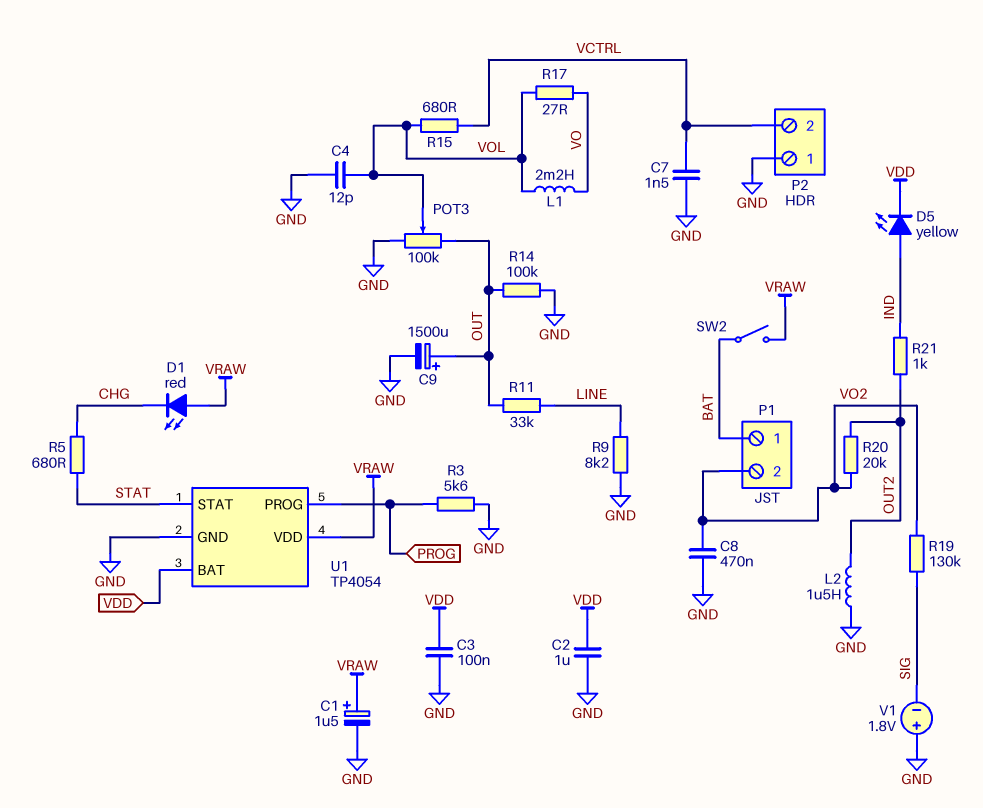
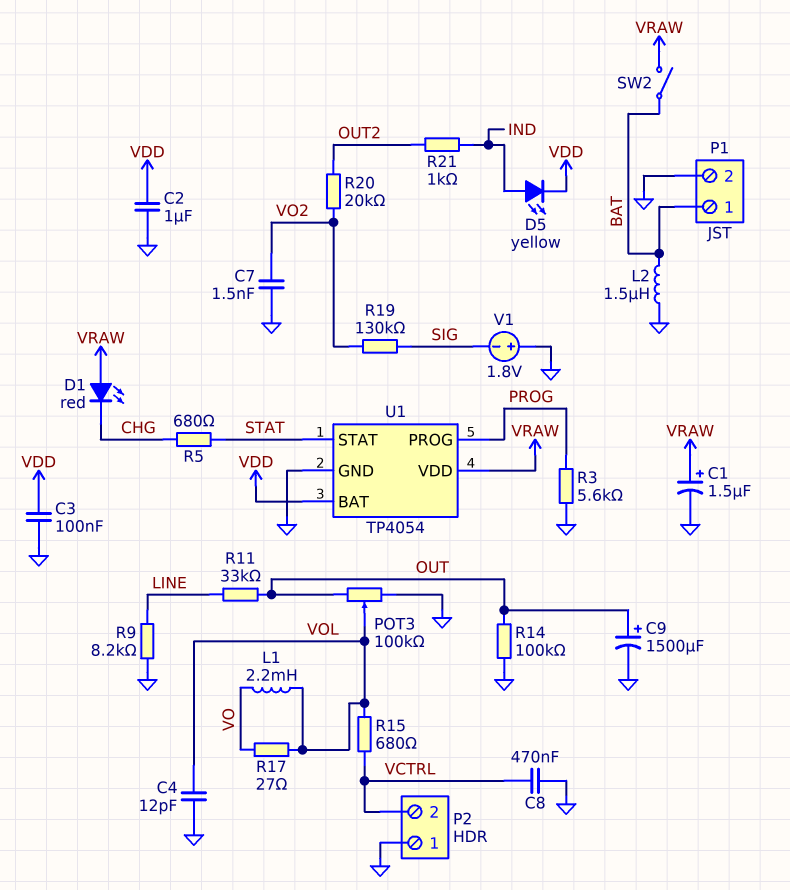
C7: 1.5nF (GND, VCTRL) -> 1.5nF (GND, VO2)
C8: 470nF (GND, VO2) -> 470nF (GND, VCTRL)
L2: 1.5uH (GND, OUT2) -> 1.5uH (BAT, GND)
P1 pin 2: VO2 -> GND

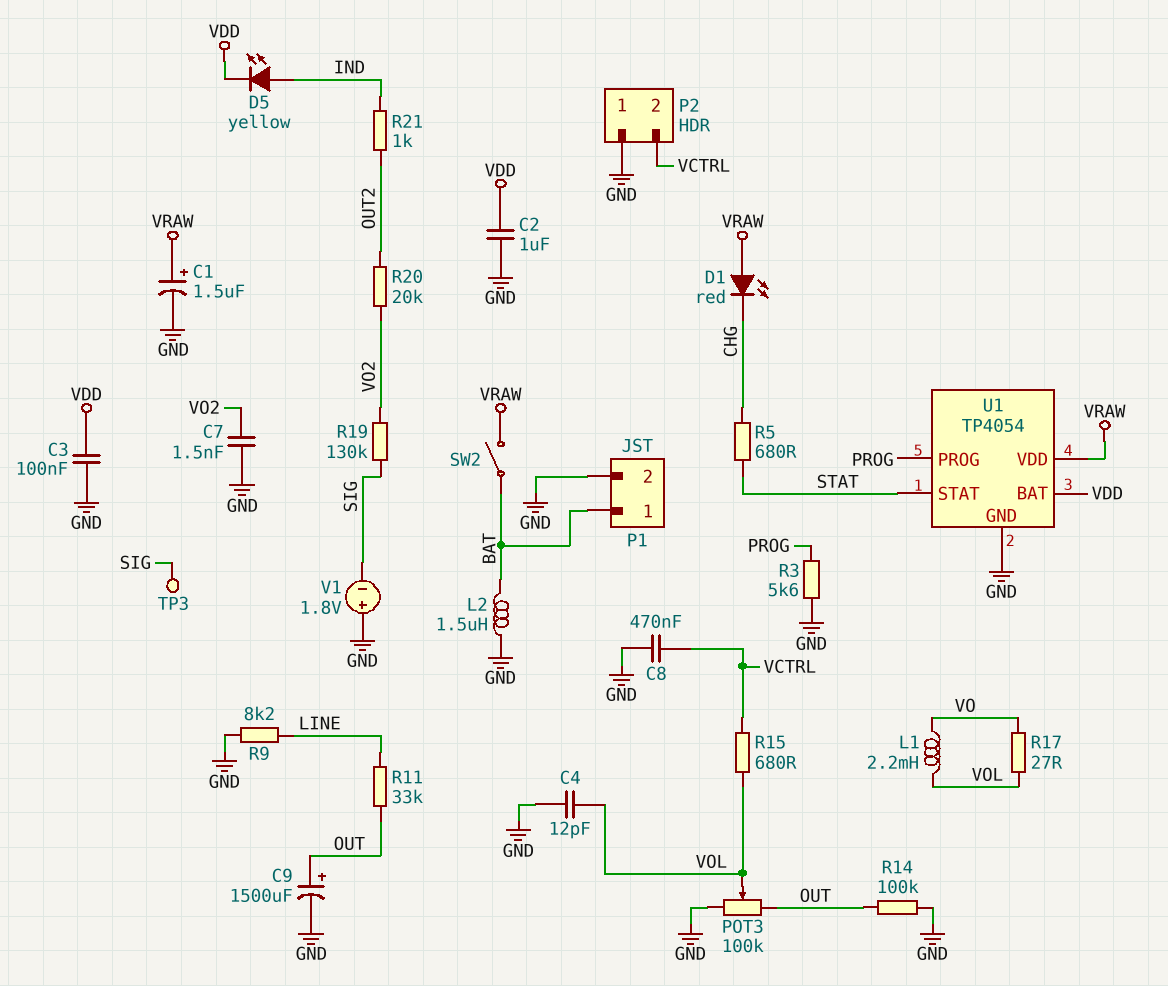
TP3: none -> test point (SIG)

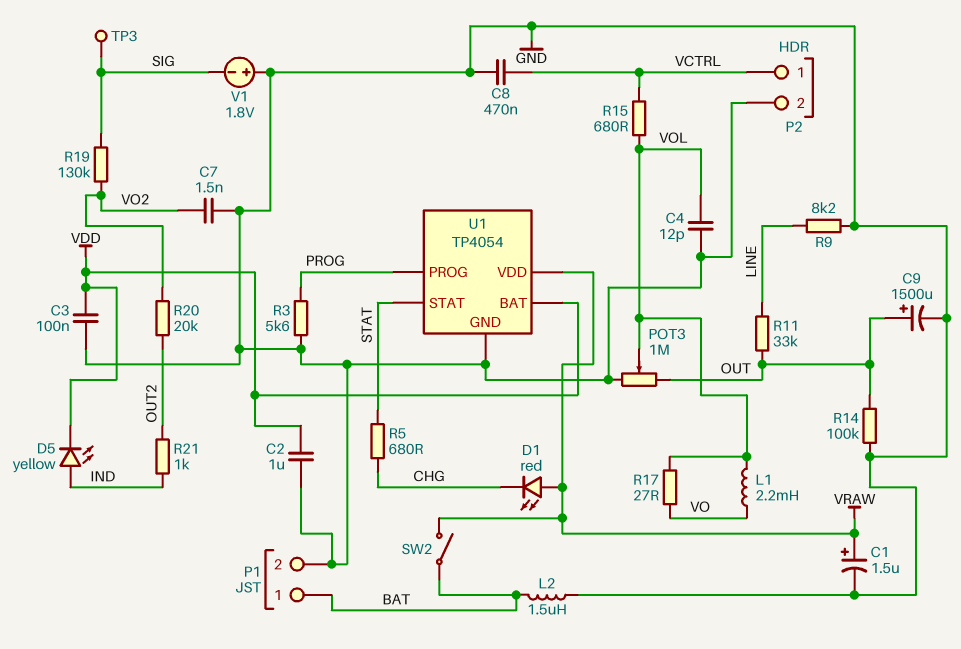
P2 pin 1: GND -> VCTRL
P2 pin 2: VCTRL -> GND
POT3: 100k (GND, OUT, wiper VOL) -> 1M (GND, OUT, wiper VOL)

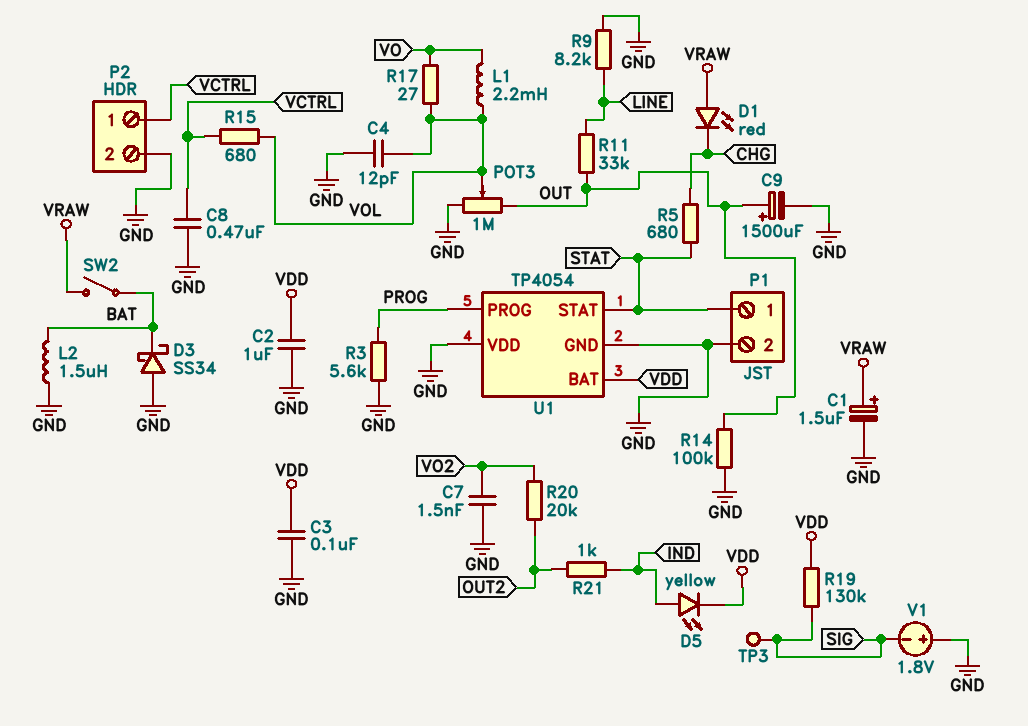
D3: none -> schottky SS34 (A GND, K BAT)
P1 pin 1: BAT -> STAT
R19: 130k (SIG, VO2) -> 130k (SIG, VDD)
U1 pin VDD: VRAW -> GND

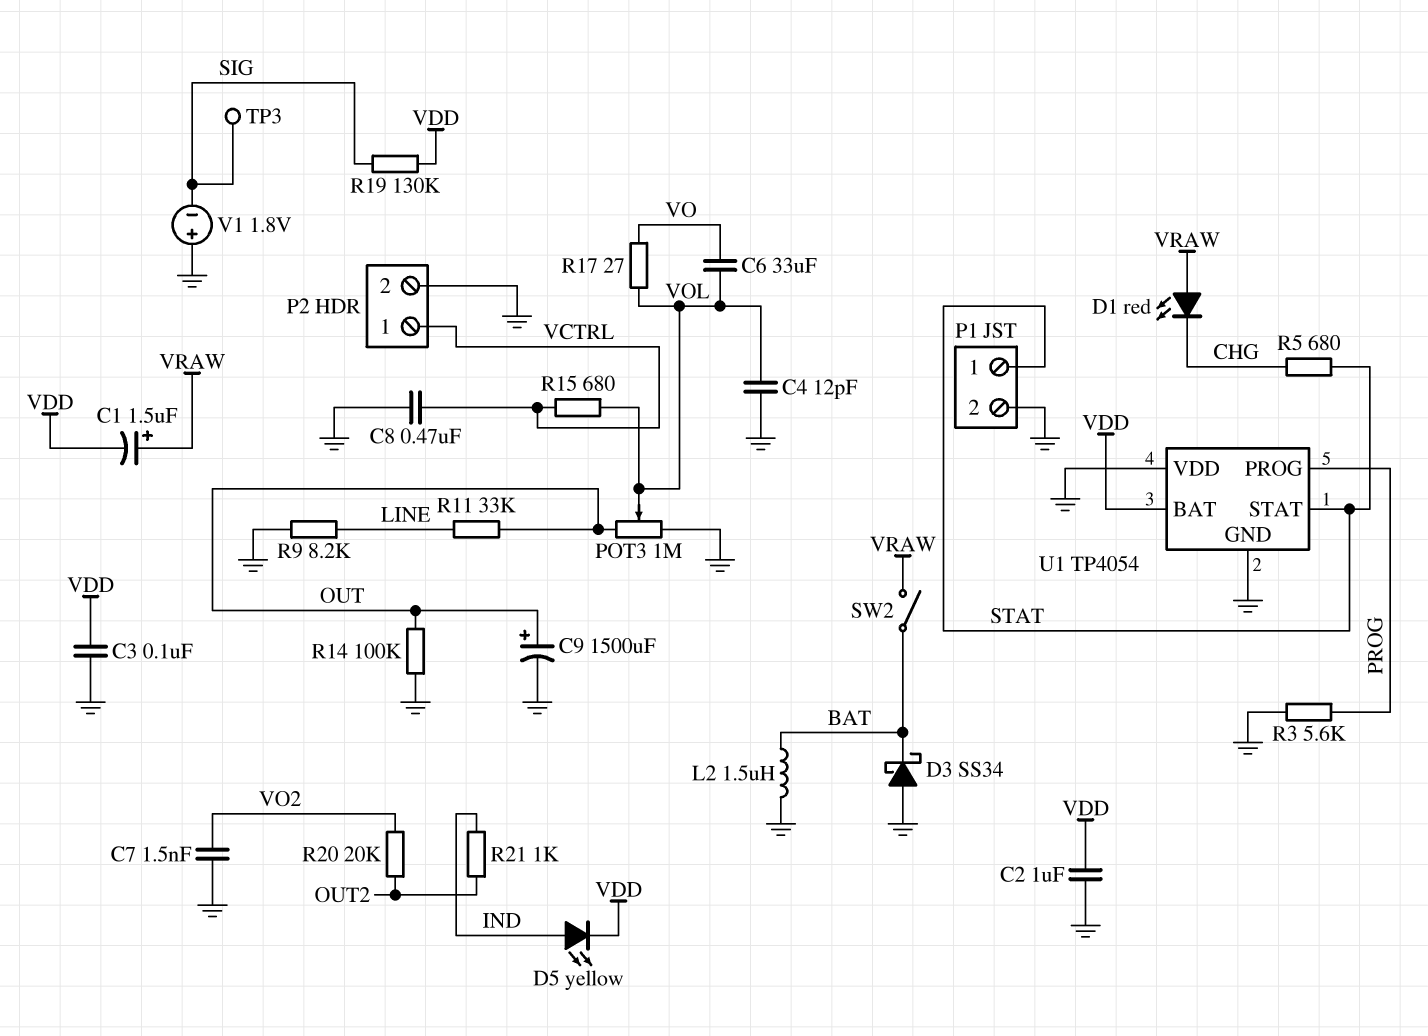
C1: 1.5uF (plus VRAW, minus GND) -> 1.5uF (plus VRAW, minus VDD)
C6: none -> 33uF (VO, VOL)
L1: 2.2mH (VO, VOL) -> none

